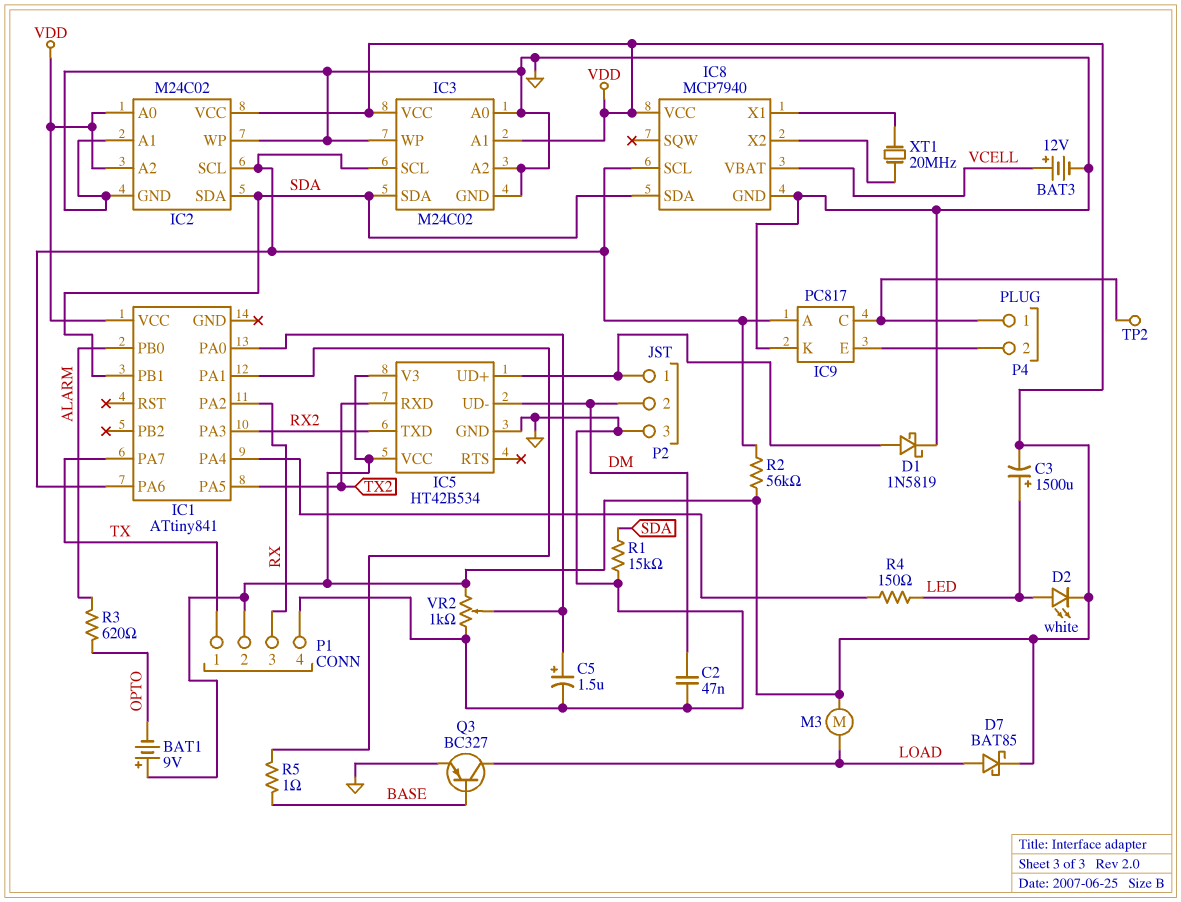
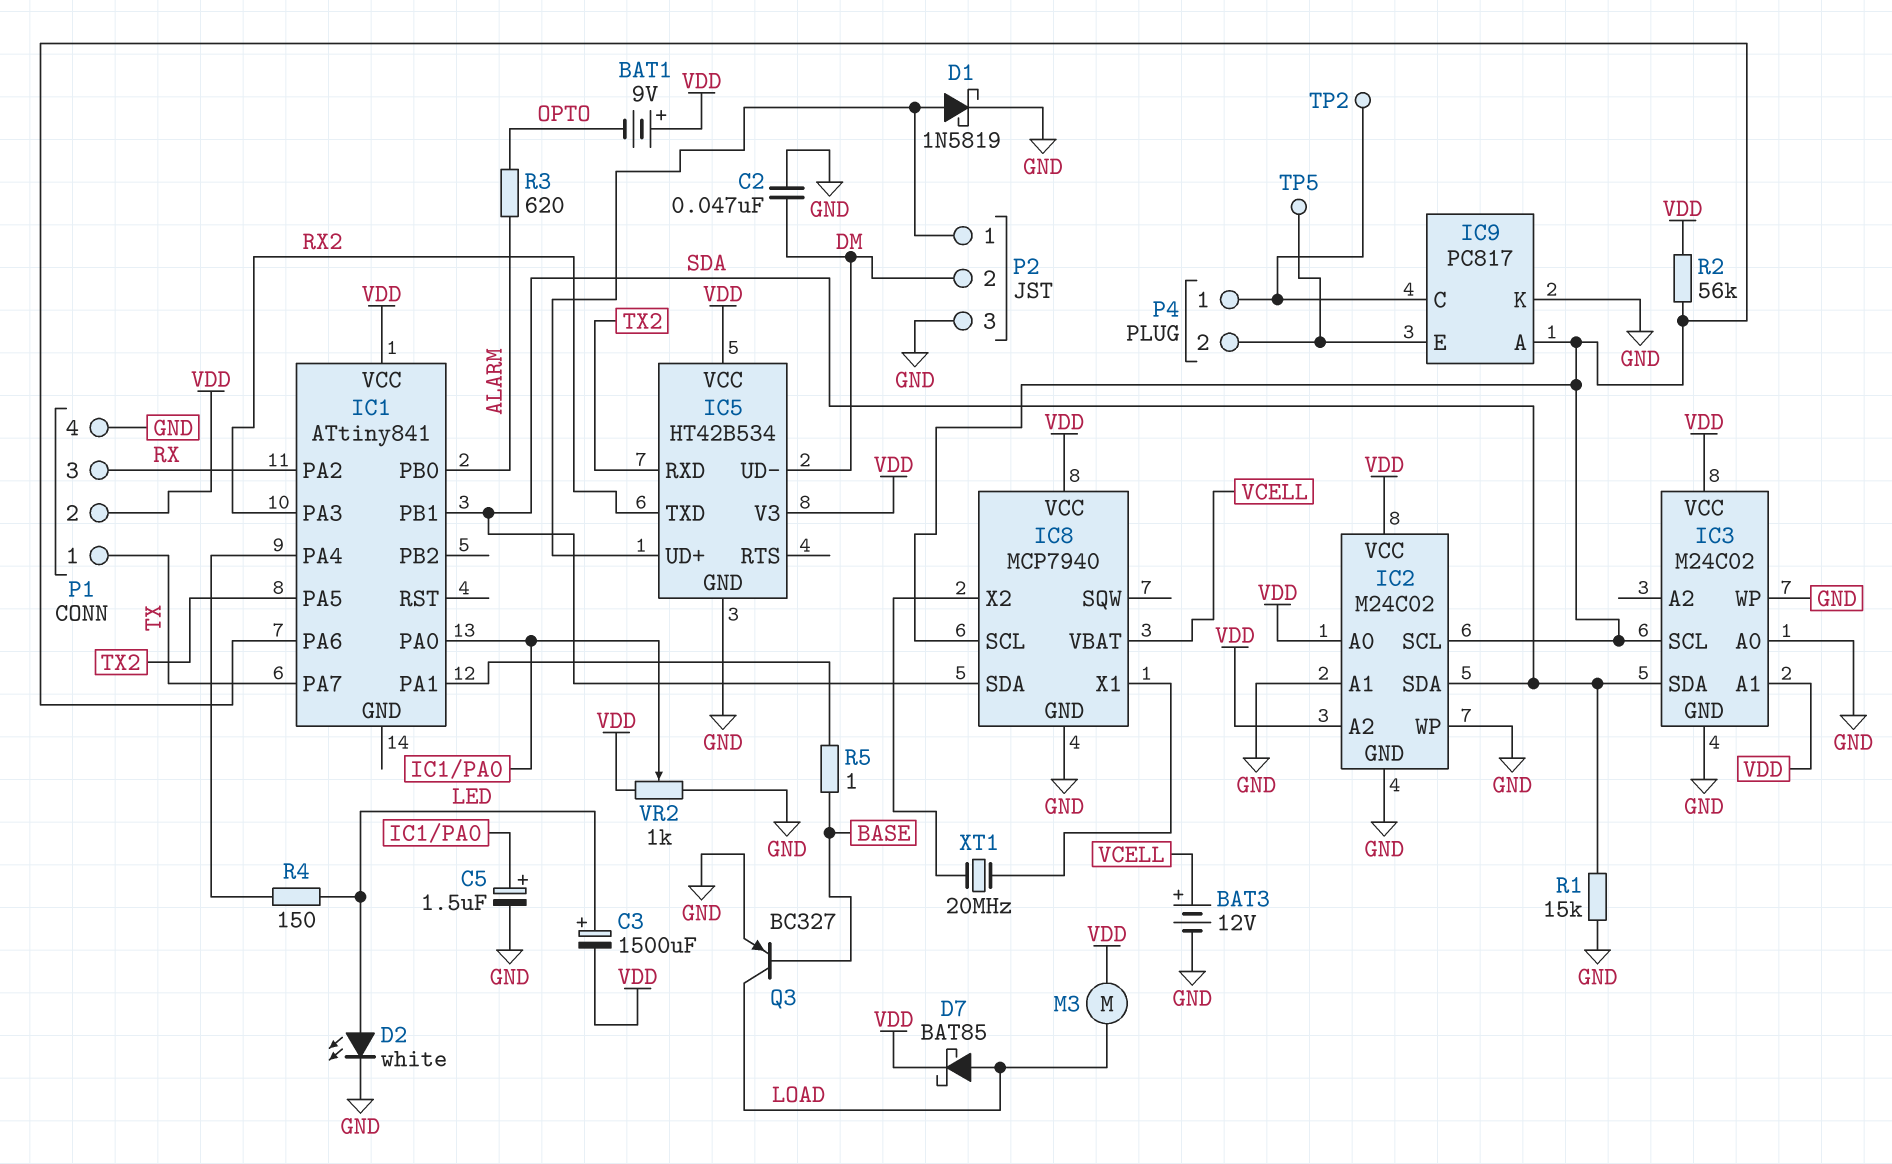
D2: LED white (A LED, K VDD) -> LED white (A LED, K GND)
IC3 pin A2: GND -> none
TP5: none -> test point (IC9/E)

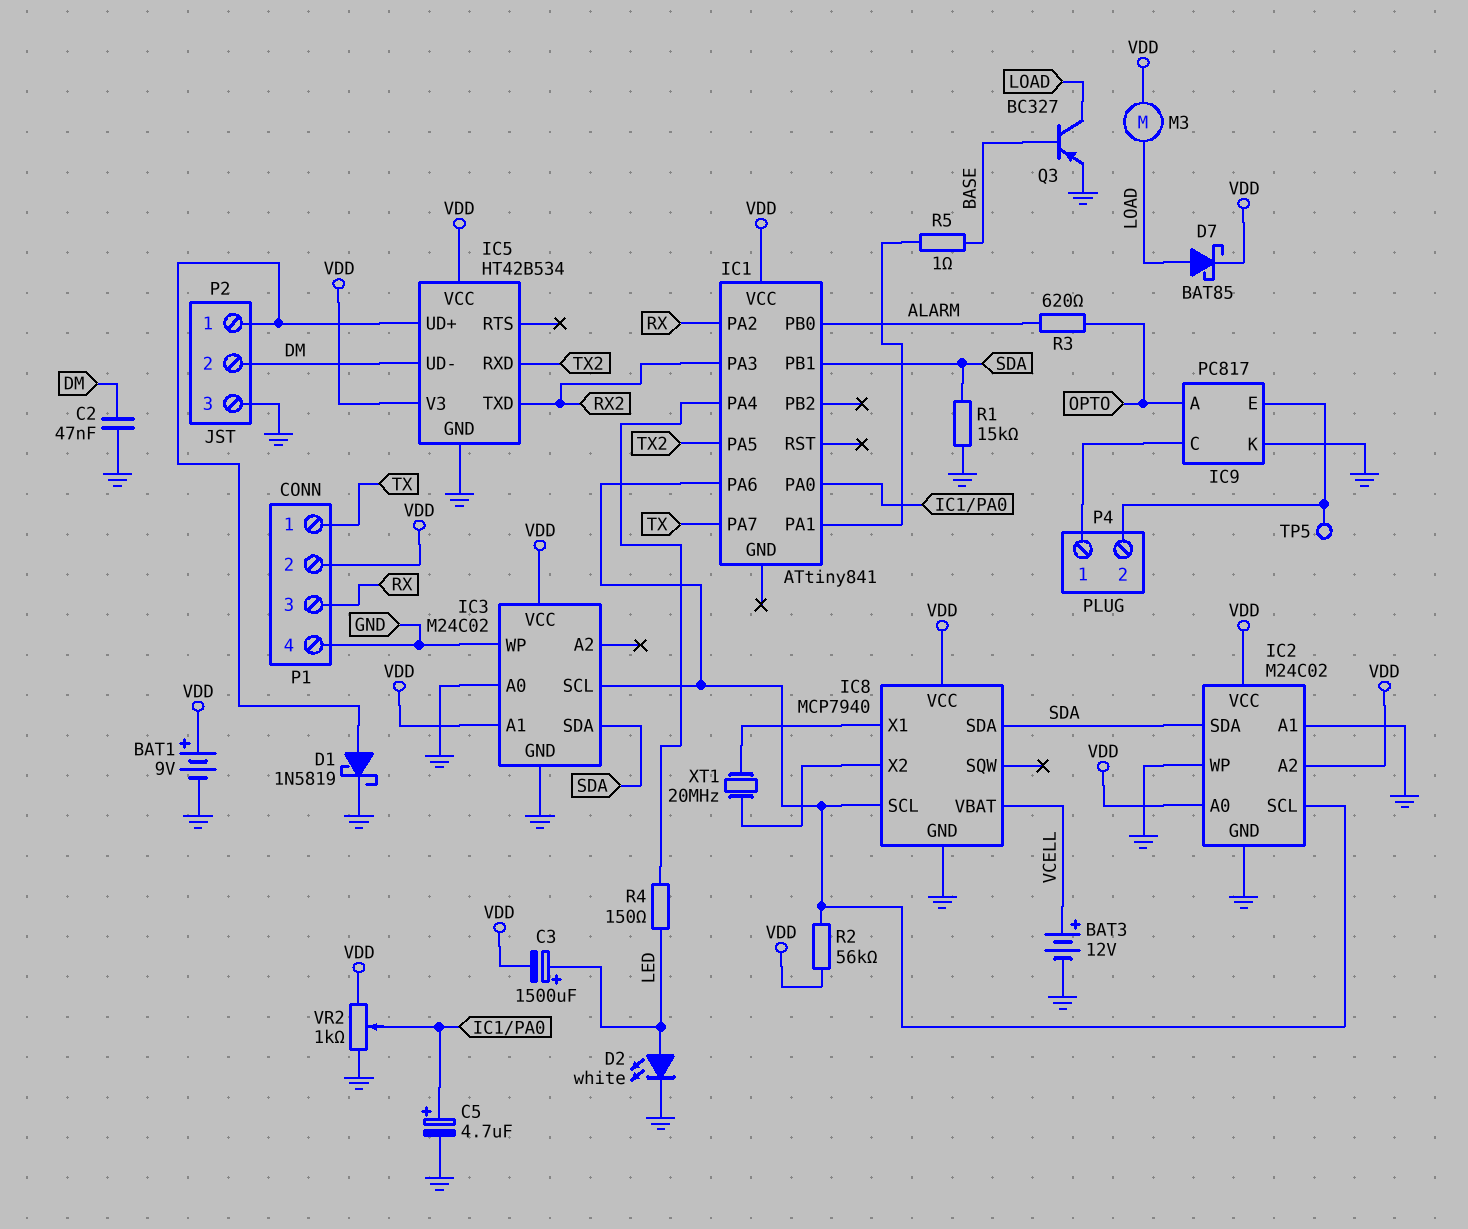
BAT1: 9V (plus VDD, minus OPTO) -> 9V (plus VDD, minus GND)
C5: 1.5uF (plus IC1/PA0, minus GND) -> 4.7uF (plus IC1/PA0, minus GND)
IC9 pin A: IC1/PA6 -> OPTO
TP2: test point (IC9/C) -> none

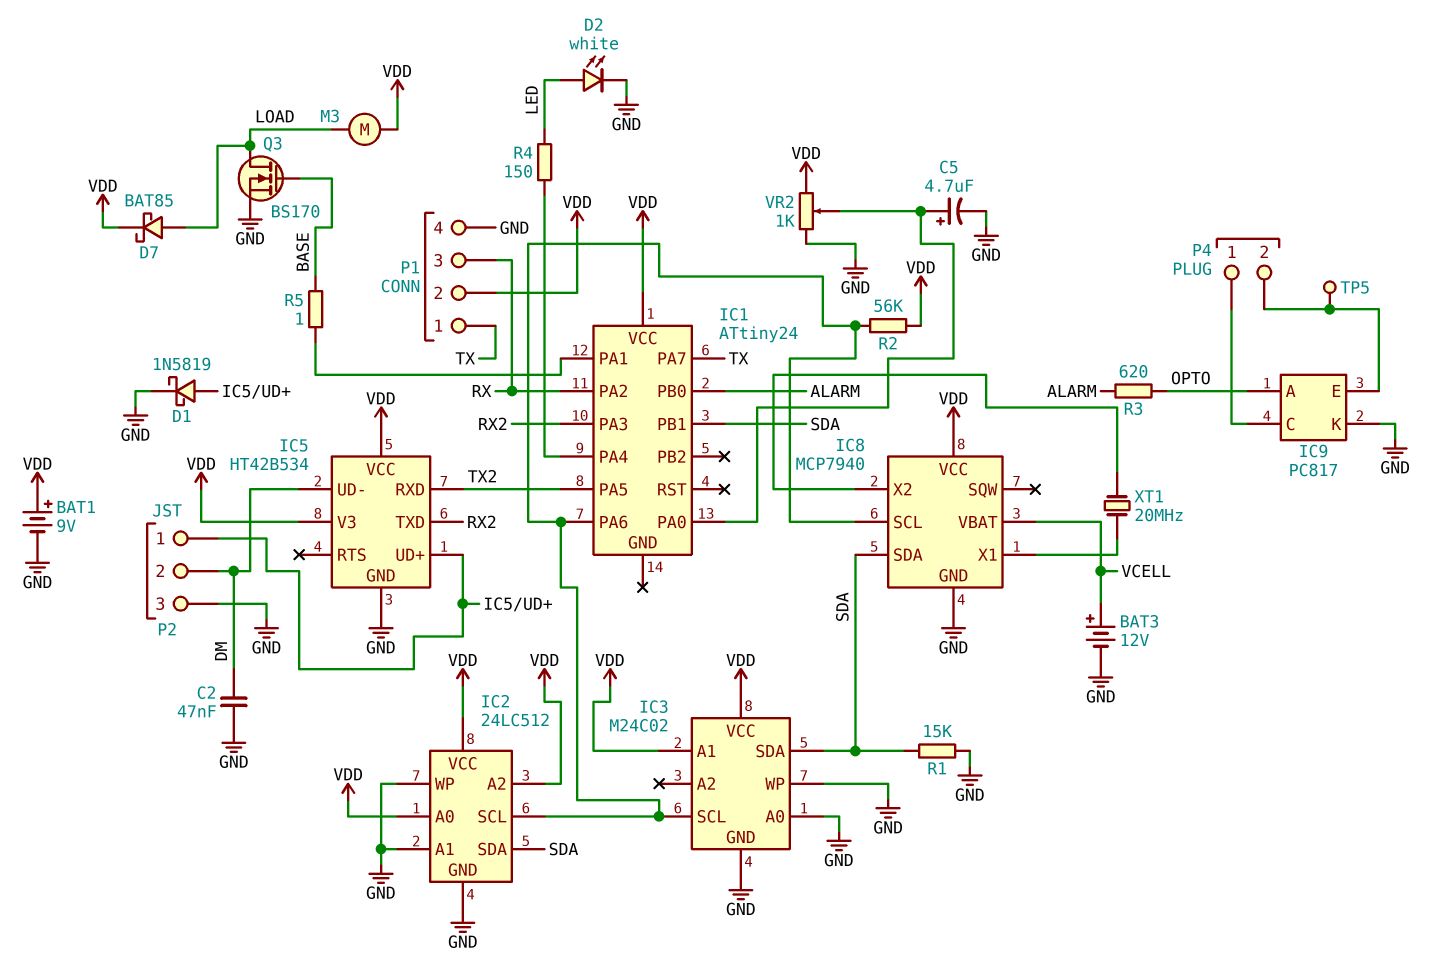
C3: 1500uF (plus LED, minus VDD) -> none
IC1: ATtiny841 -> ATtiny24
IC2: M24C02 -> 24LC512
Q3: PNP BC327 (B BASE, C LOAD, E GND) -> NMOS BS170 (G BASE, D LOAD, S GND)

